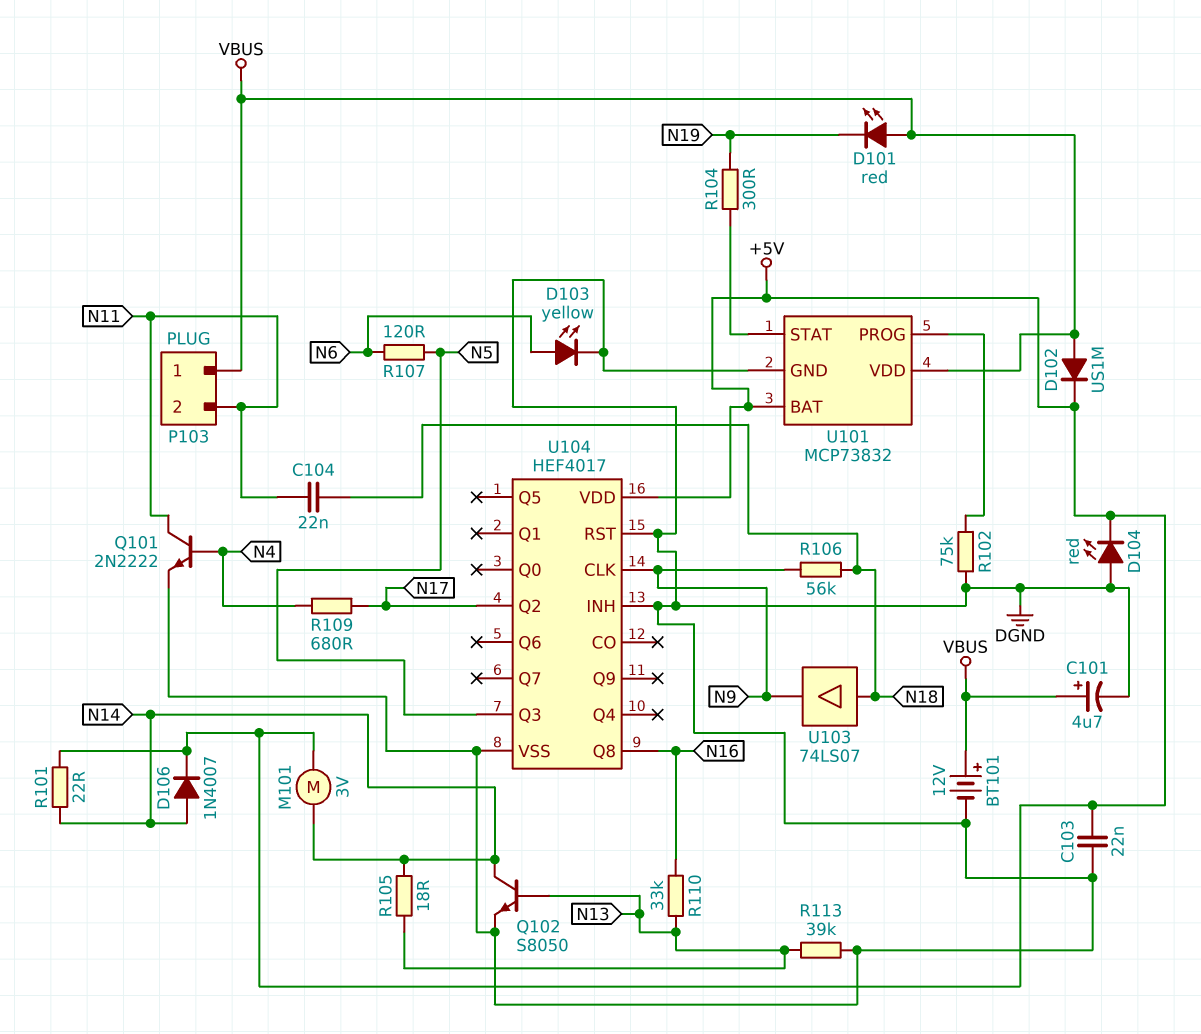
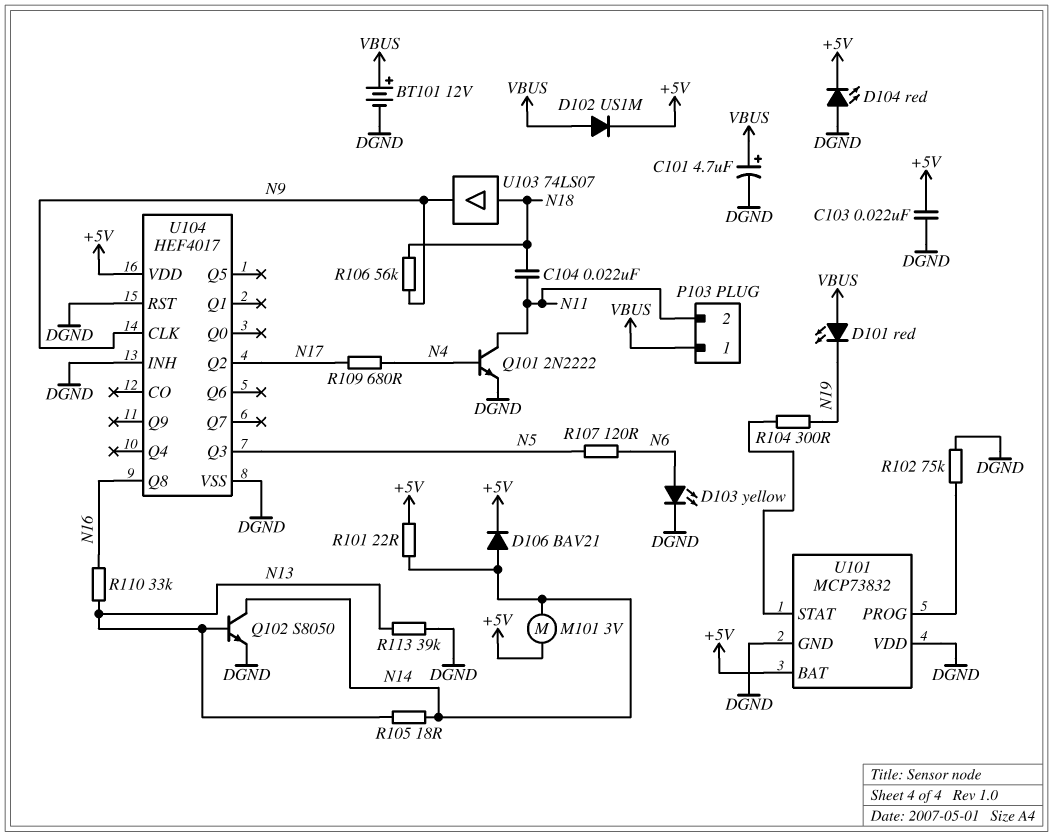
D106: diode 1N4007 (A N14, K +5V) -> diode BAV21 (A N14, K +5V)
U101 pin VDD: VBUS -> DGND

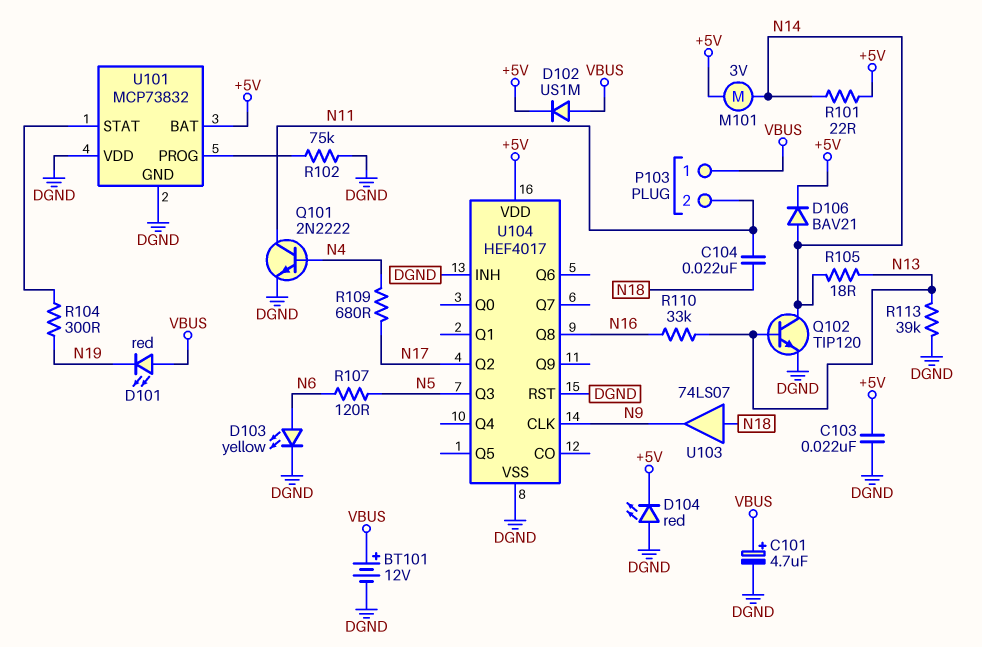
Q102: NPN S8050 (B N13, C N14, E DGND) -> NPN TIP120 (B N13, C N14, E DGND)
R106: 56k (N9, N18) -> none

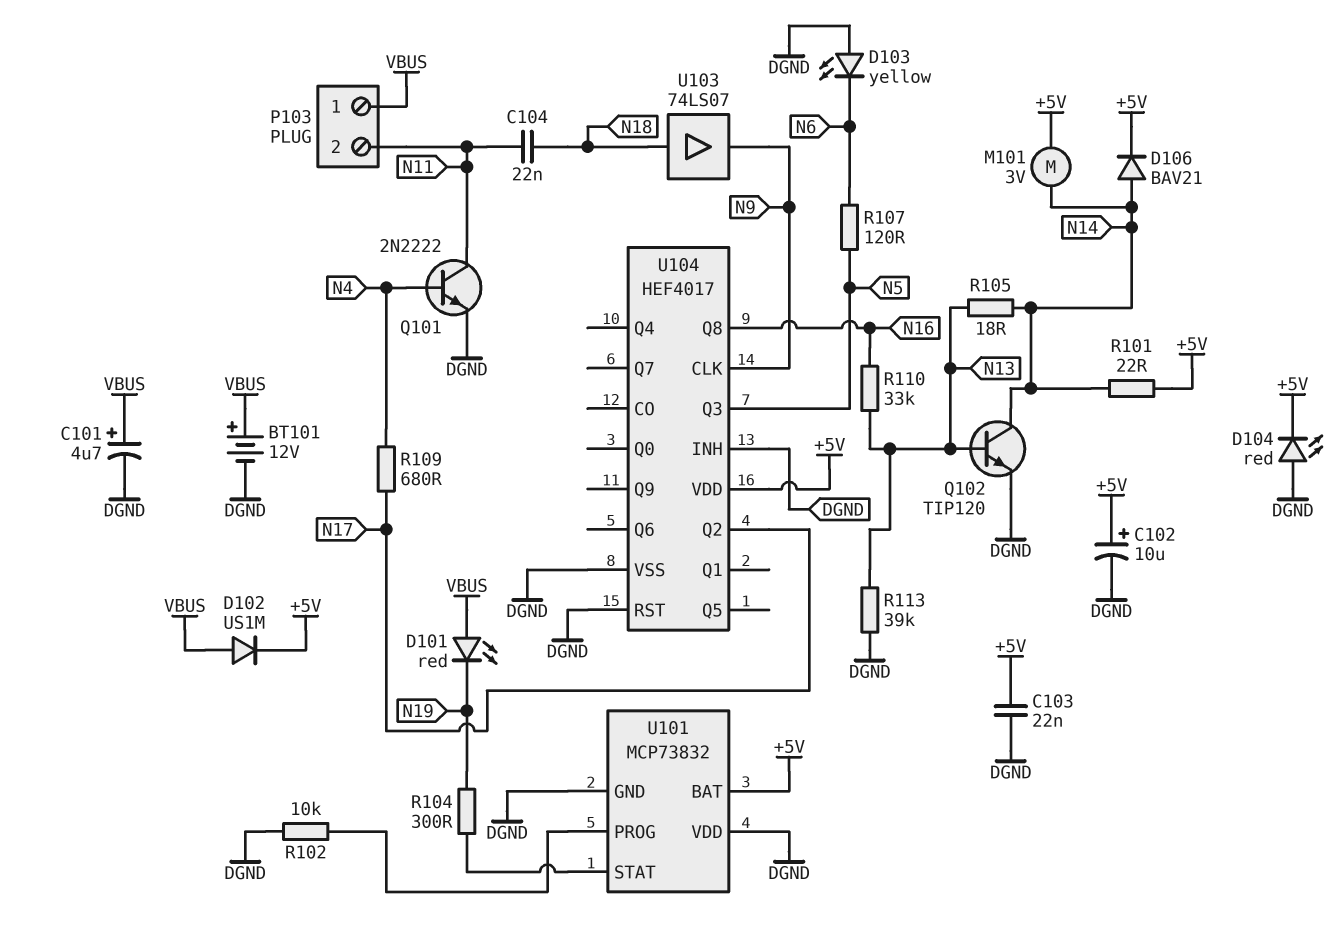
C102: none -> 10uF (plus +5V, minus DGND)
D103: LED yellow (A N6, K DGND) -> LED yellow (A DGND, K N6)
R102: 75k (DGND, U101/PROG) -> 10k (DGND, U101/PROG)

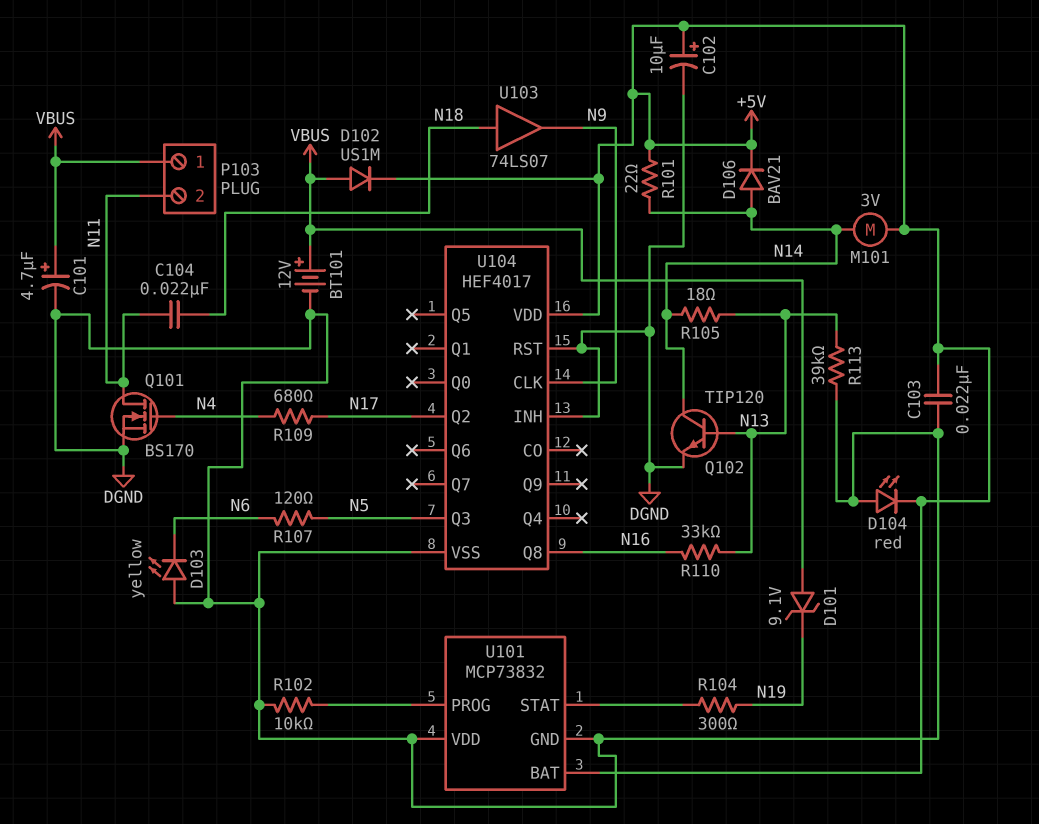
D101: LED red (A VBUS, K N19) -> zener 9.1V (A VBUS, K N19)
Q101: NPN 2N2222 (B N4, C N11, E DGND) -> NMOS BS170 (G N4, D N11, S DGND)

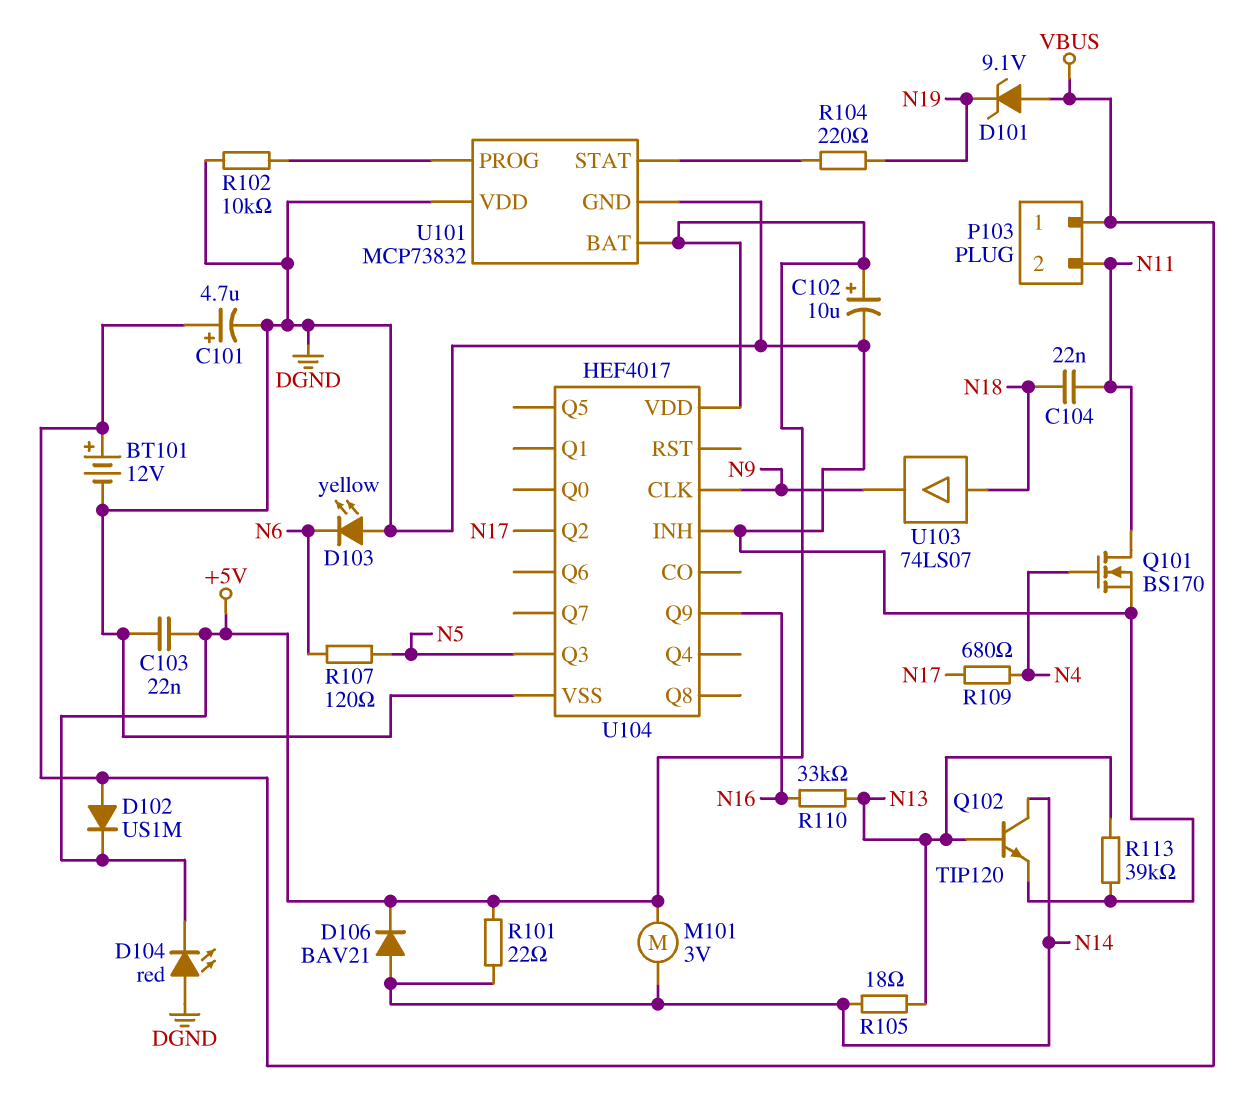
R104: 300 (N19, U101/STAT) -> 220 (N19, U101/STAT)
U104 pin Q8: N16 -> none
U104 pin Q9: none -> N16
U104 pin RST: DGND -> none

